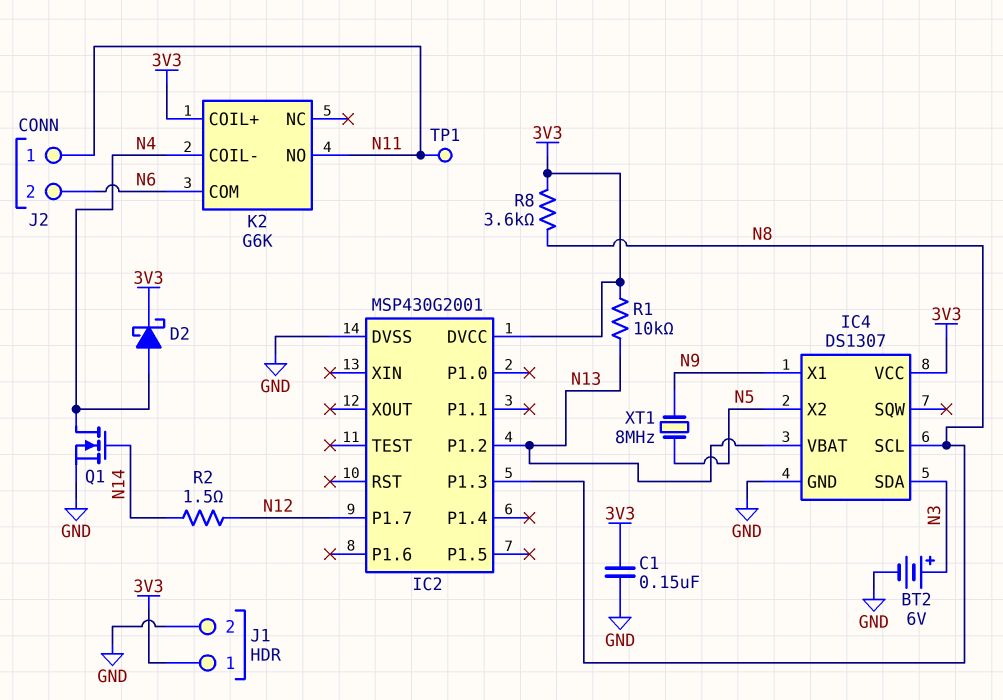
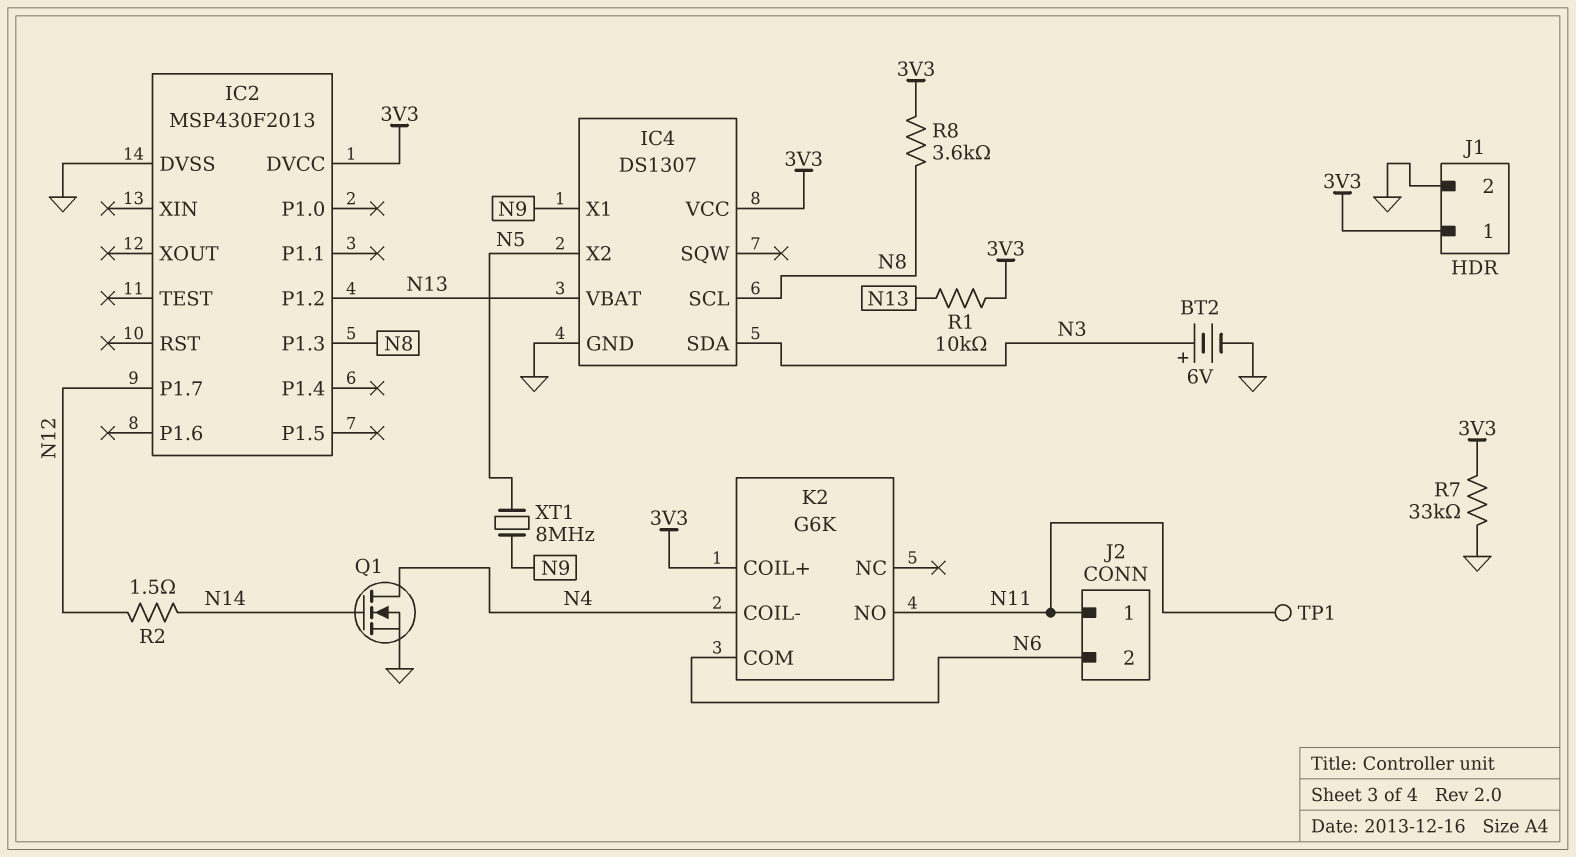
C1: 150nF (3V3, GND) -> none
D2: schottky (A N4, K 3V3) -> none
IC2: MSP430G2001 -> MSP430F2013
R7: none -> 33k (3V3, GND)

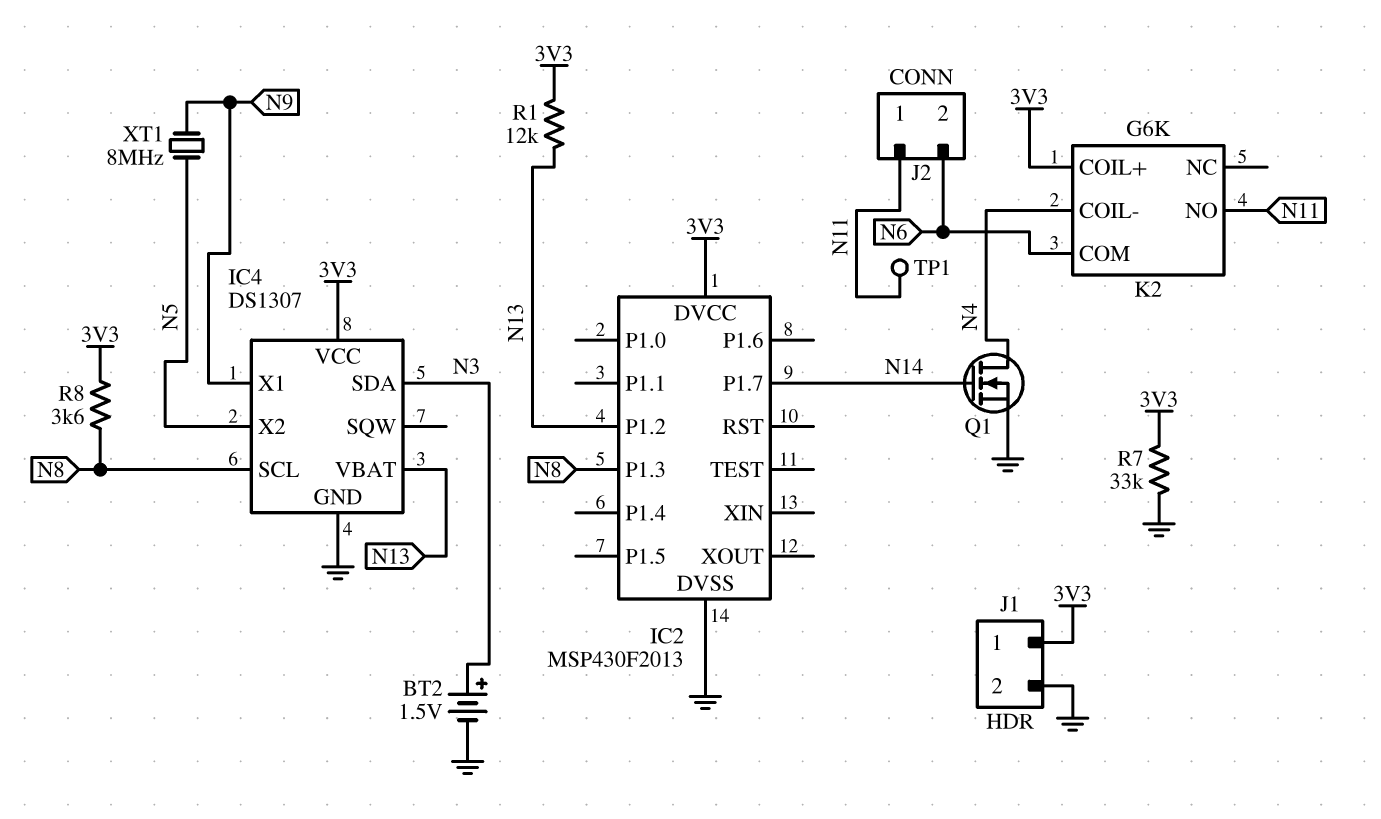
BT2: 6V (plus N3, minus GND) -> 1.5V (plus N3, minus GND)
IC2 pin P1.7: N12 -> N14
R1: 10k (3V3, N13) -> 12k (3V3, N13)
R2: 1.5 (N12, N14) -> none

